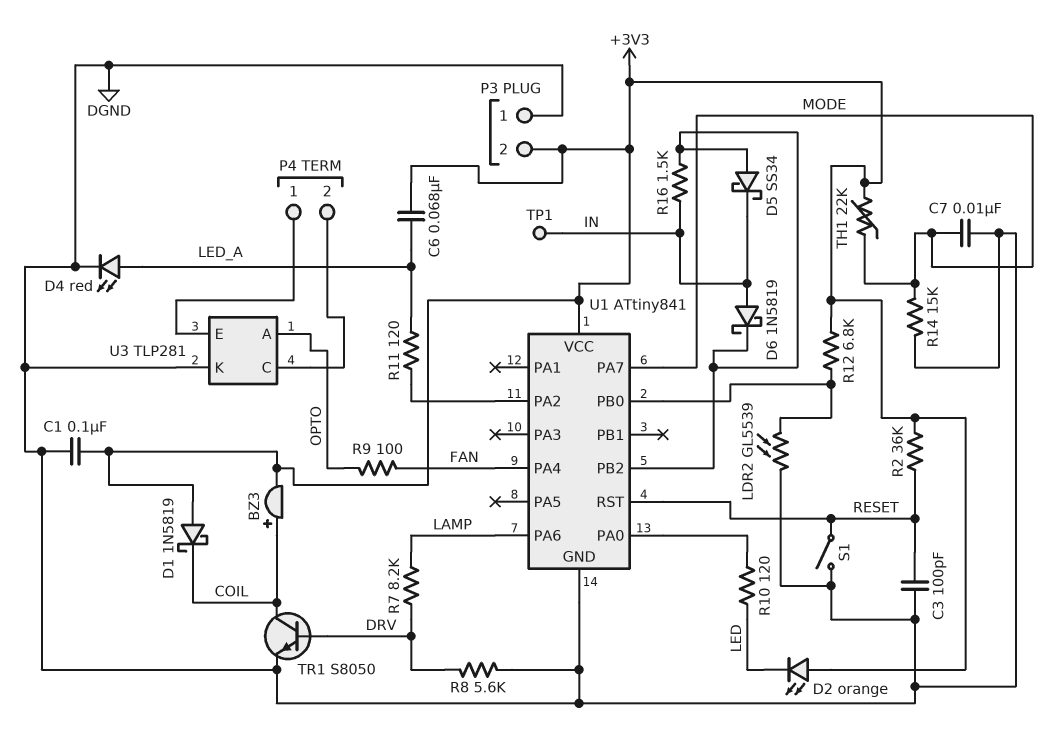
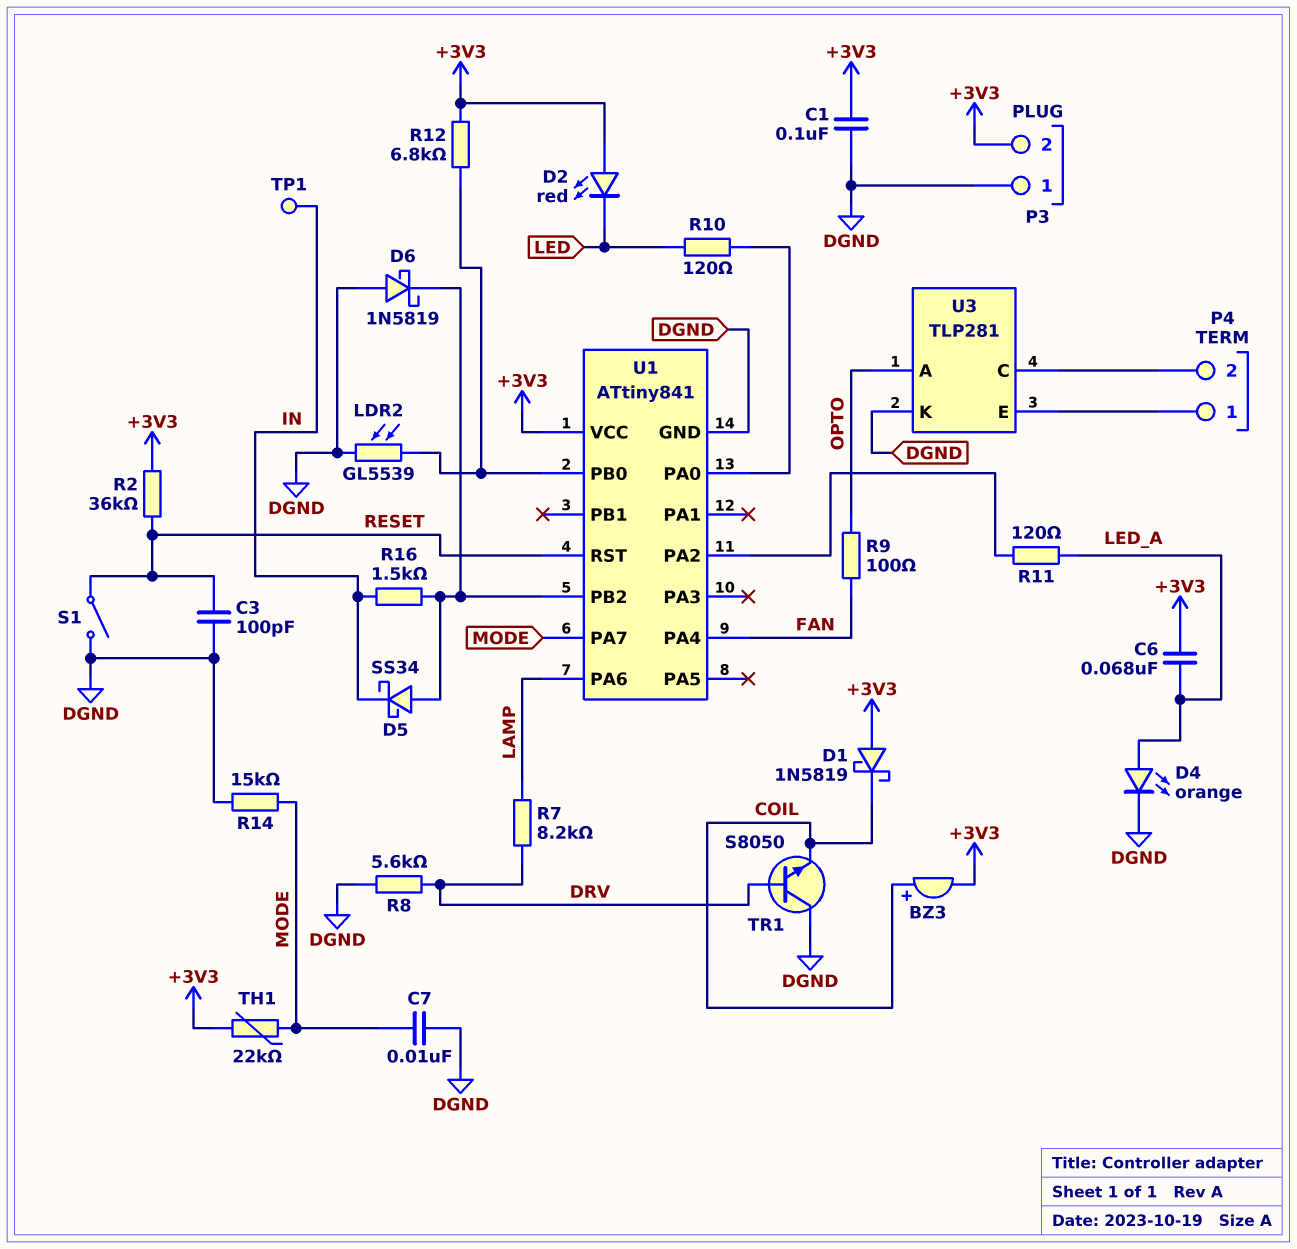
D2: LED orange (A +3V3, K LED) -> LED red (A +3V3, K LED)
D4: LED red (A LED_A, K DGND) -> LED orange (A LED_A, K DGND)
D6: schottky 1N5819 (A IN, K U1/PB2) -> schottky 1N5819 (A DGND, K U1/PB2)
TR1: NPN S8050 (B DRV, C COIL, E DGND) -> NPN S8050 (B DRV, C DGND, E COIL)

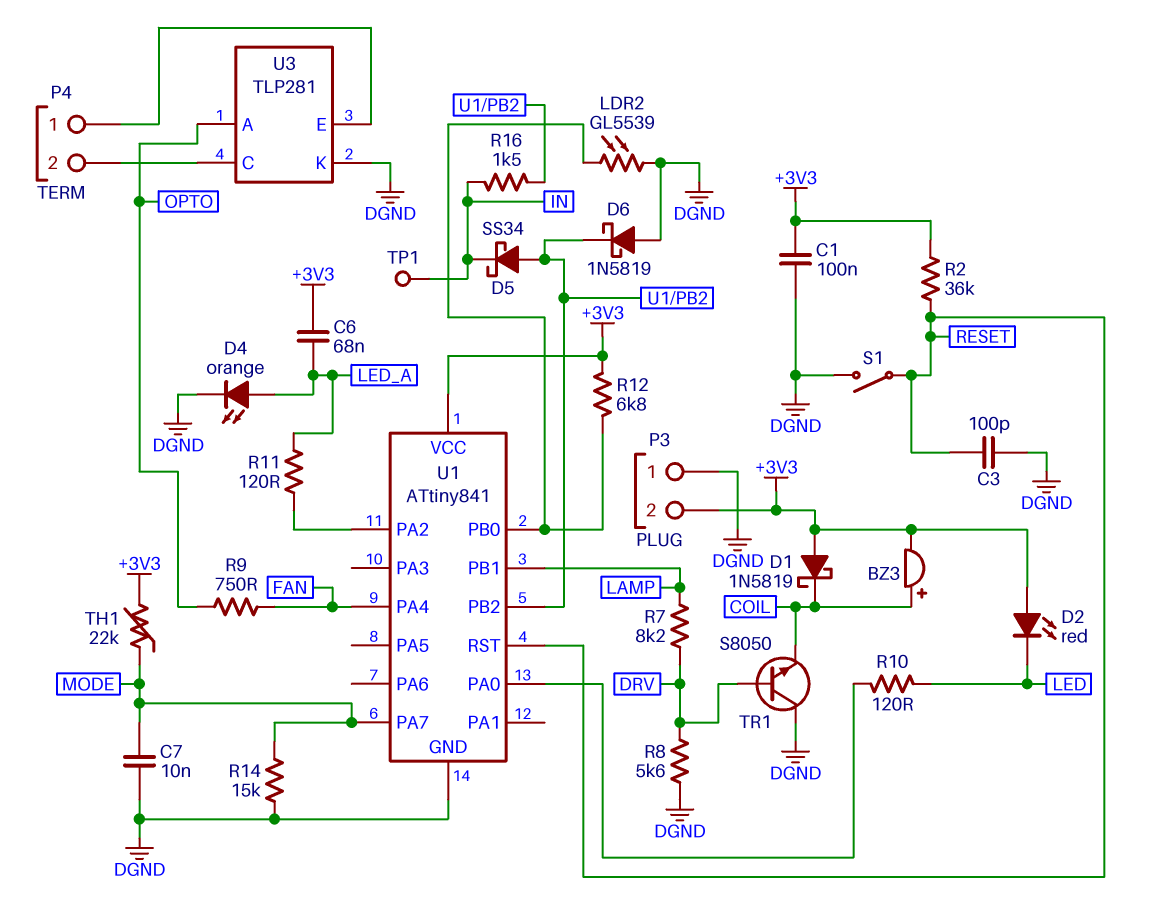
R9: 100 (FAN, OPTO) -> 750 (FAN, OPTO)
U1 pin PA6: LAMP -> none
U1 pin PB1: none -> LAMP

